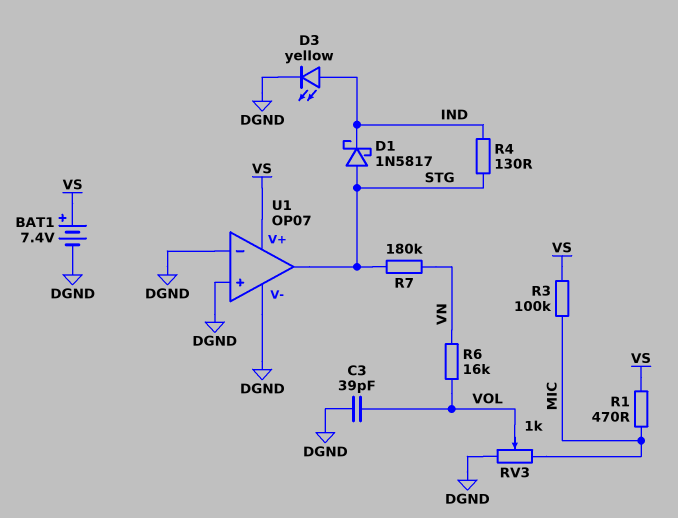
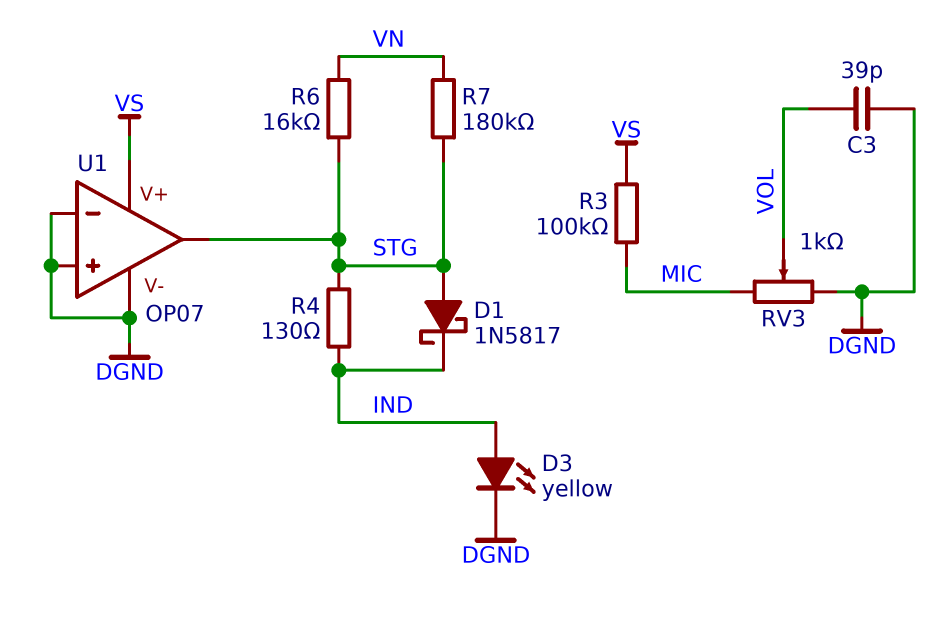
BAT1: 7.4V (plus VS, minus DGND) -> none
R1: 470 (MIC, VS) -> none
R6: 16k (VN, VOL) -> 16k (STG, VN)

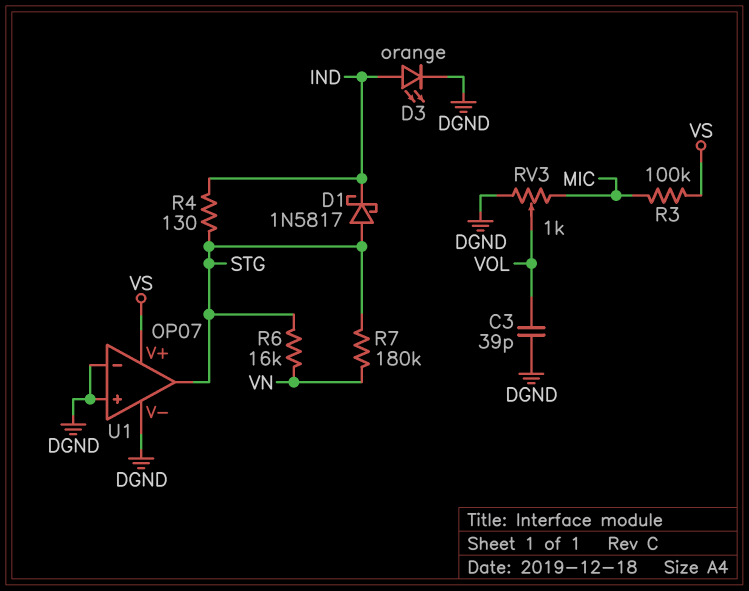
D3: LED yellow (A IND, K DGND) -> LED orange (A IND, K DGND)

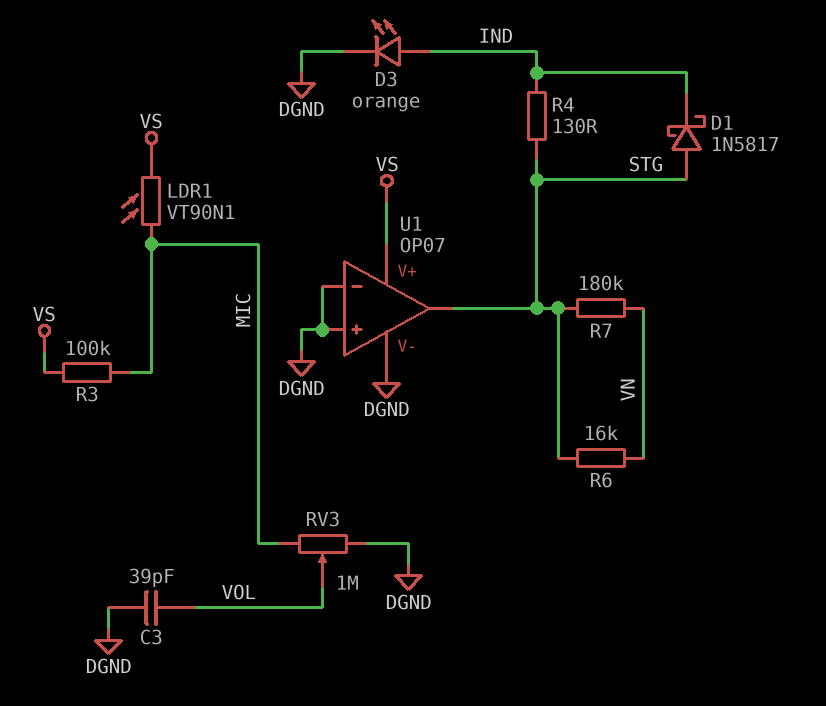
LDR1: none -> VT90N1 (MIC, VS)
RV3: 1k (DGND, MIC, wiper VOL) -> 1M (DGND, MIC, wiper VOL)

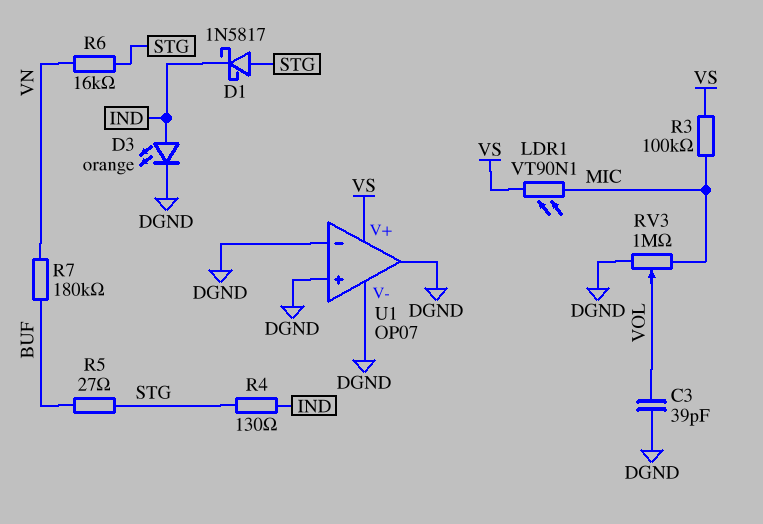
R5: none -> 27 (BUF, STG)
R7: 180k (STG, VN) -> 180k (BUF, VN)
U1 pin out: STG -> DGND

